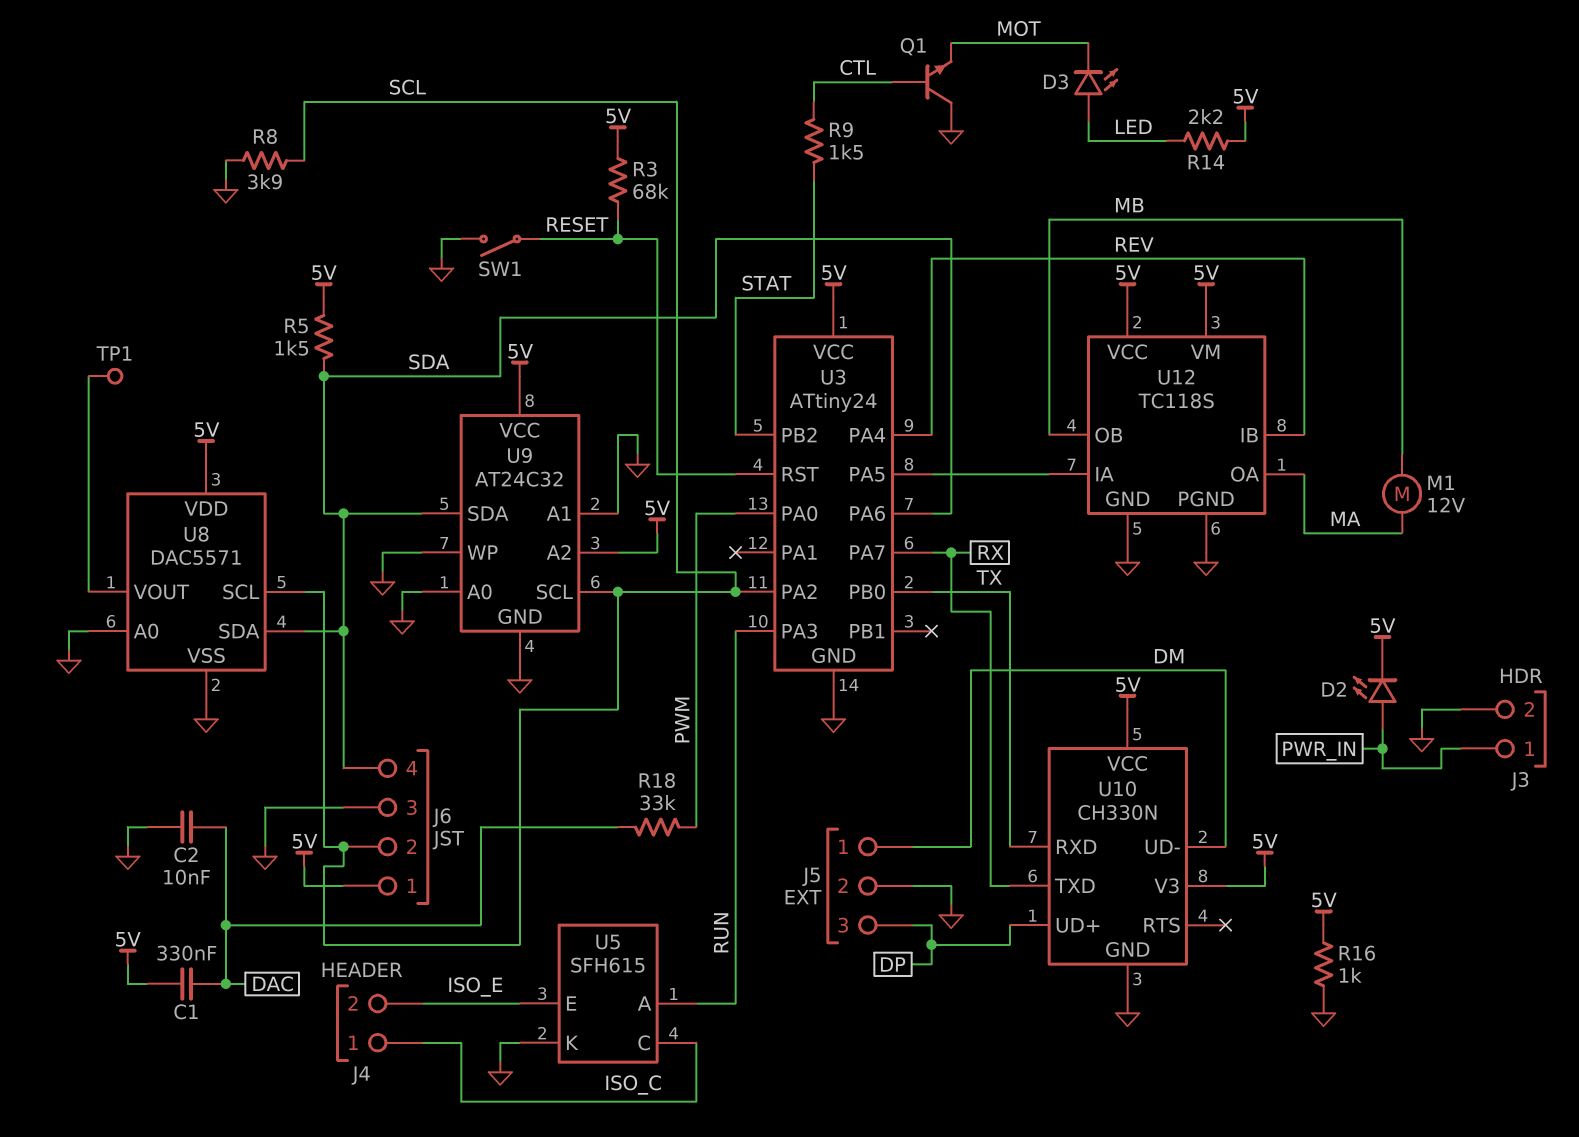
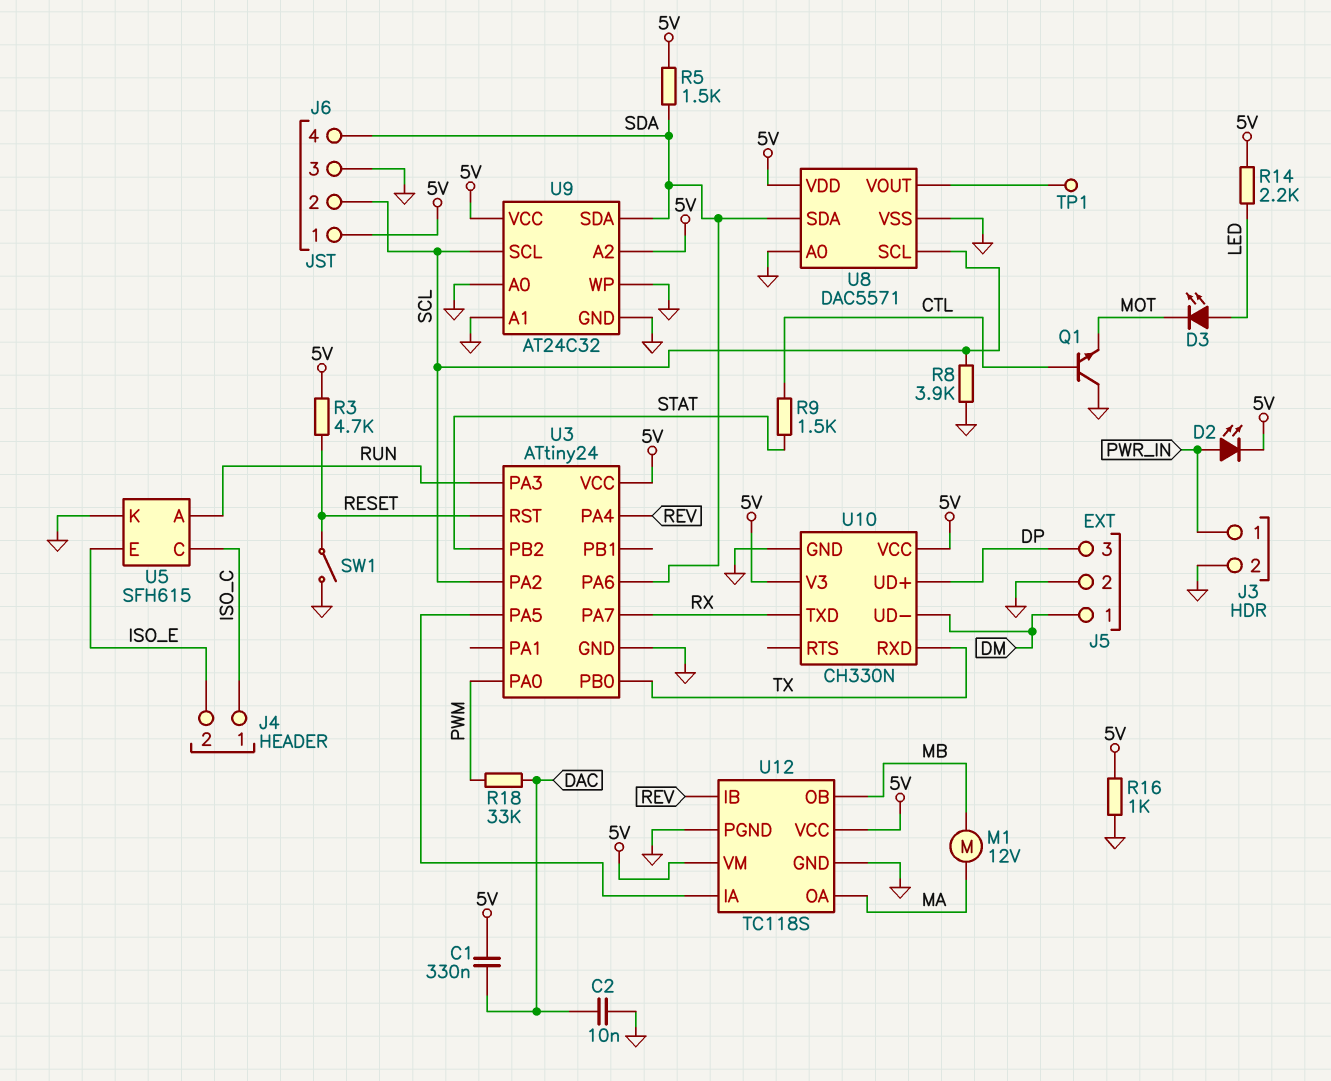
R3: 68k (5V, RESET) -> 4.7k (5V, RESET)

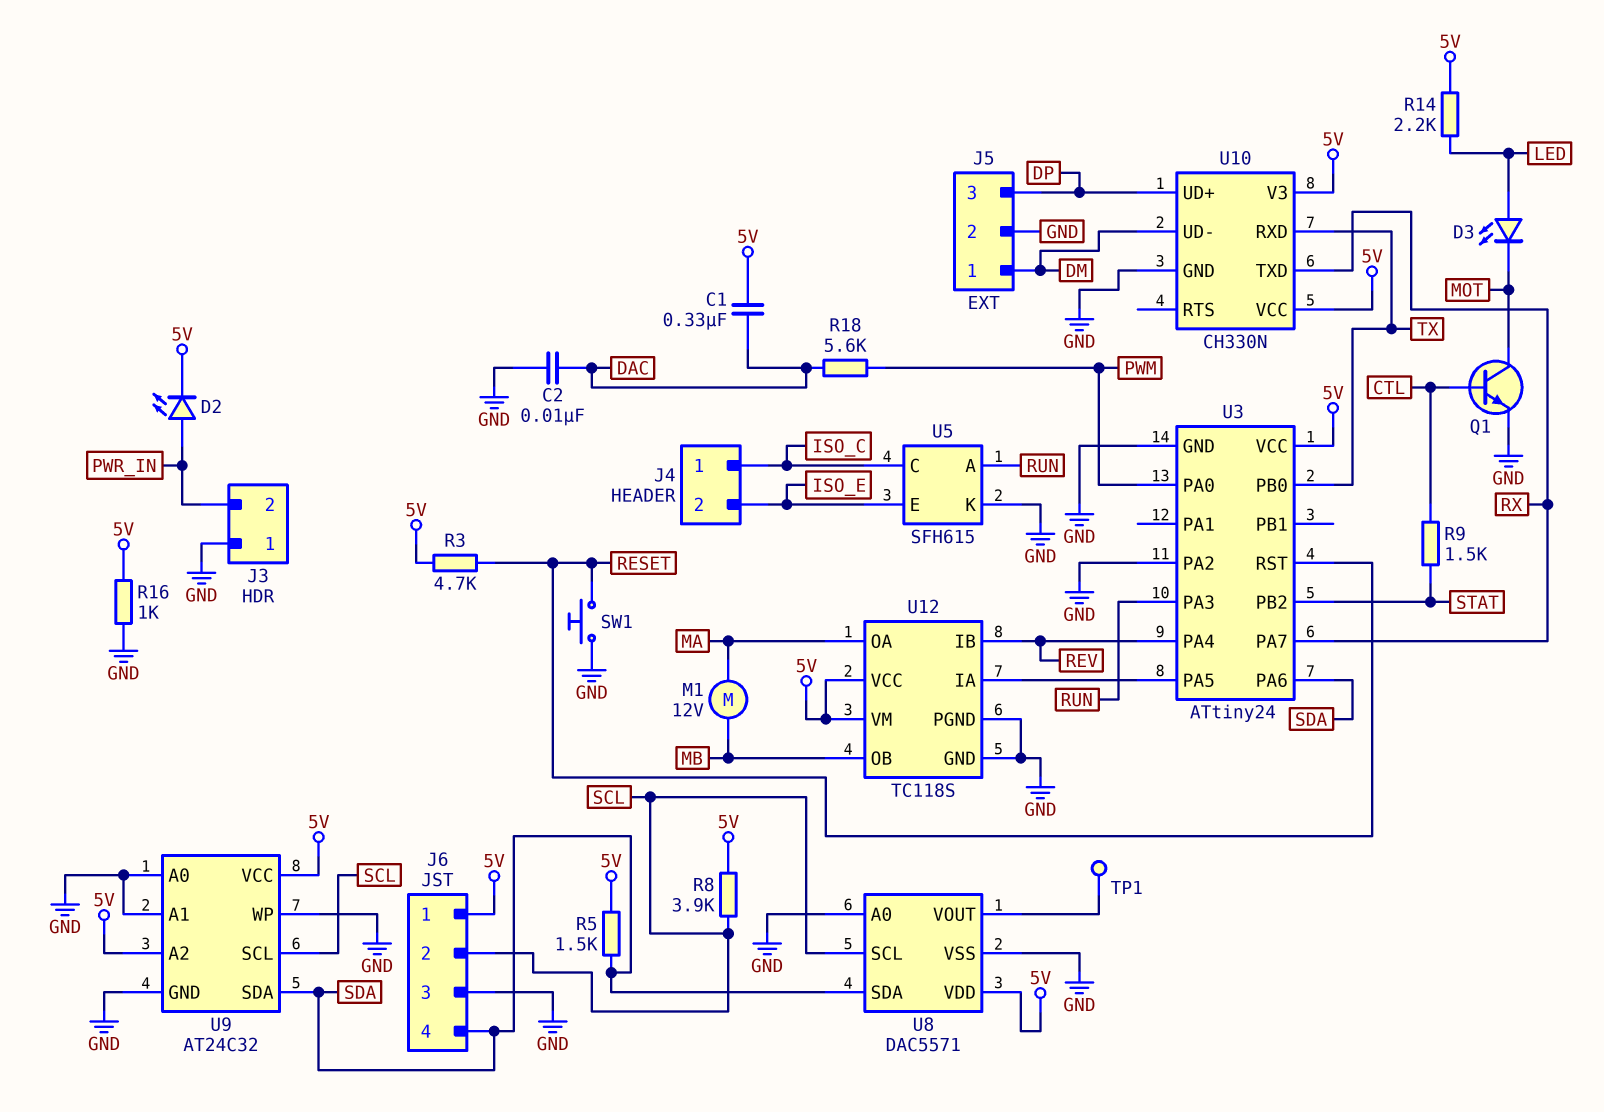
J3 pin 1: PWR_IN -> GND
J3 pin 2: GND -> PWR_IN
Q1: NPN (B CTL, C GND, E MOT) -> NPN (B CTL, C MOT, E GND)
R8: 3.9k (GND, SCL) -> 3.9k (5V, SCL)
R18: 33k (DAC, PWM) -> 5.6k (DAC, PWM)
SW1: switch (GND, RESET) -> button (GND, RESET)
U3 pin PA2: SCL -> GND

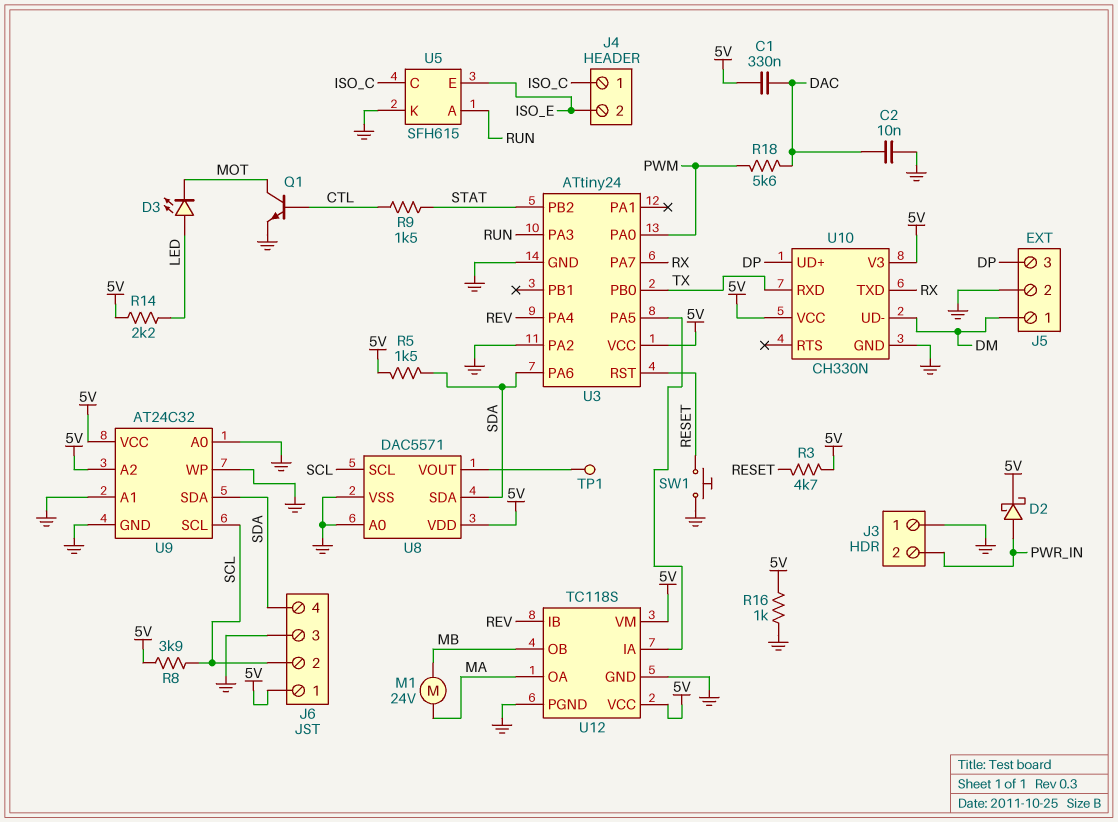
D2: LED (A PWR_IN, K 5V) -> schottky (A PWR_IN, K 5V)
M1: motor 12V (MA, MB) -> motor 24V (MA, MB)

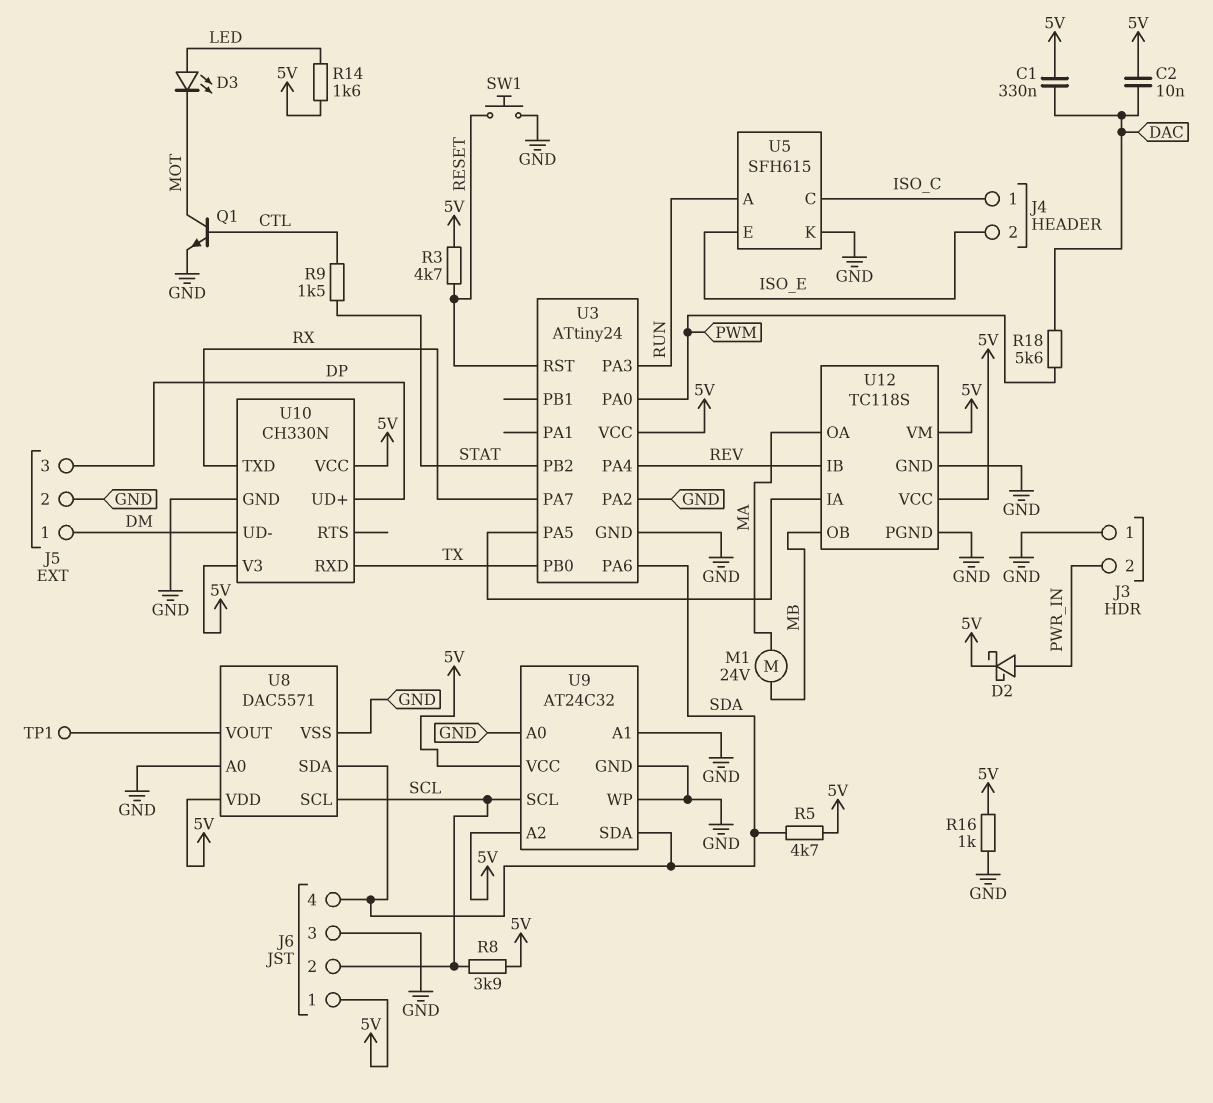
C2: 10nF (DAC, GND) -> 10nF (5V, DAC)
R5: 1.5k (5V, SDA) -> 4.7k (5V, SDA)
R14: 2.2k (5V, LED) -> 1.6k (5V, LED)

